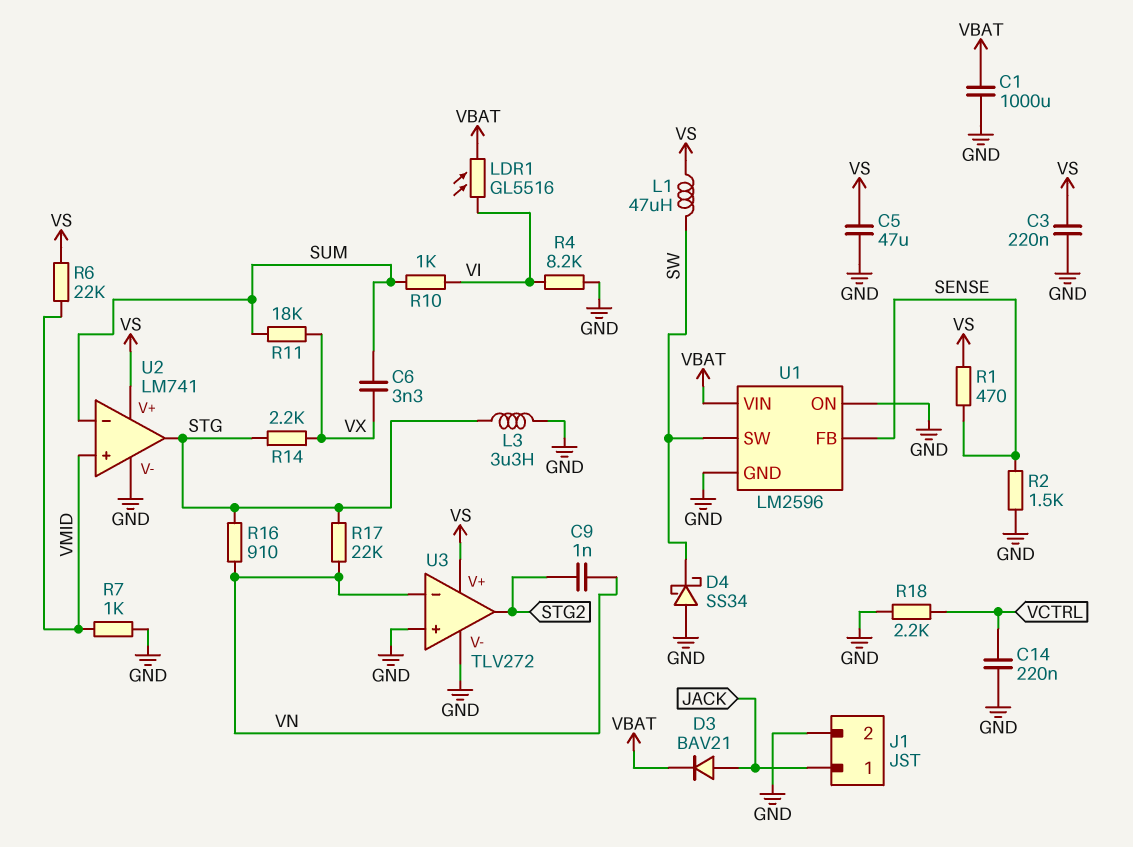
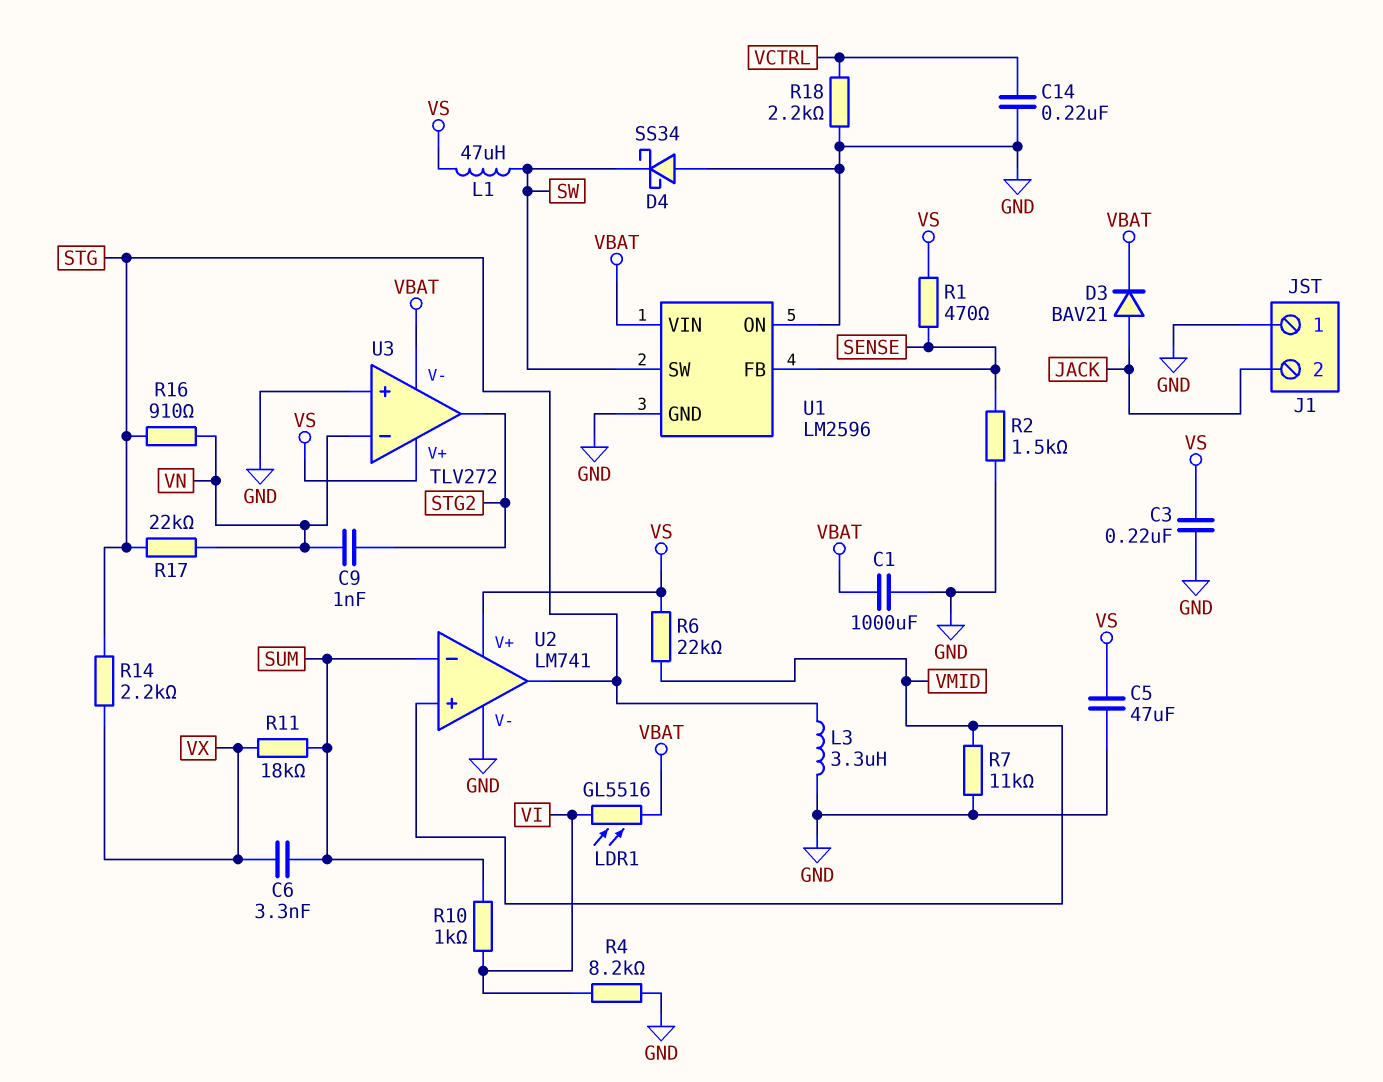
J1 pin 1: JACK -> GND
J1 pin 2: GND -> JACK
R7: 1k (GND, VMID) -> 11k (GND, VMID)
U3 pin V-: GND -> VBAT

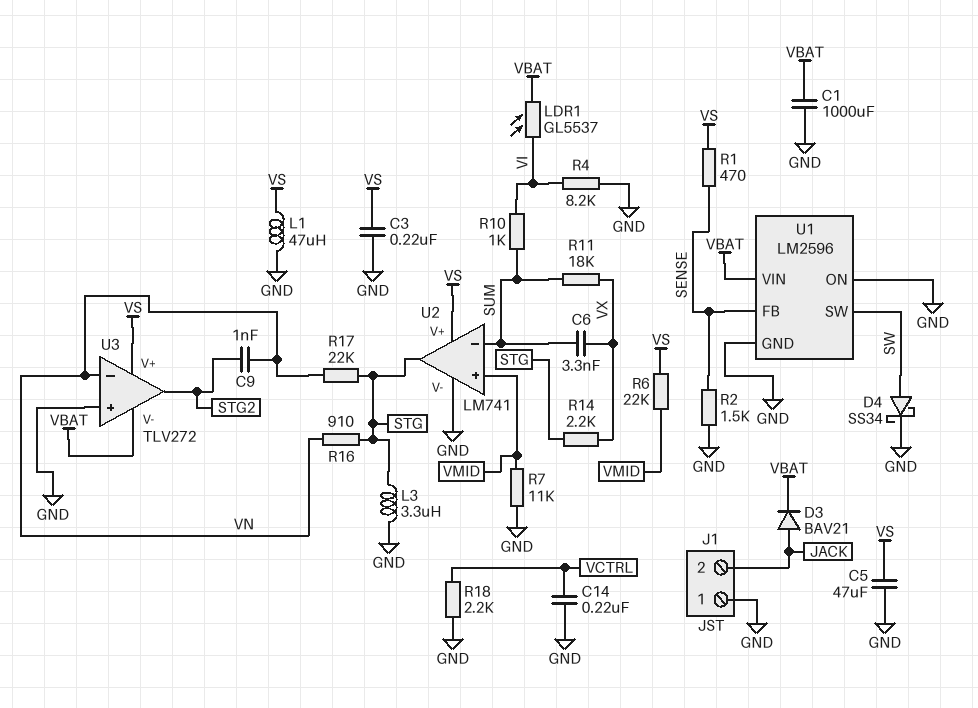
D4: schottky SS34 (A GND, K SW) -> schottky SS34 (A SW, K GND)
L1: 47uH (SW, VS) -> 47uH (GND, VS)
LDR1: GL5516 (VBAT, VI) -> GL5537 (VBAT, VI)

